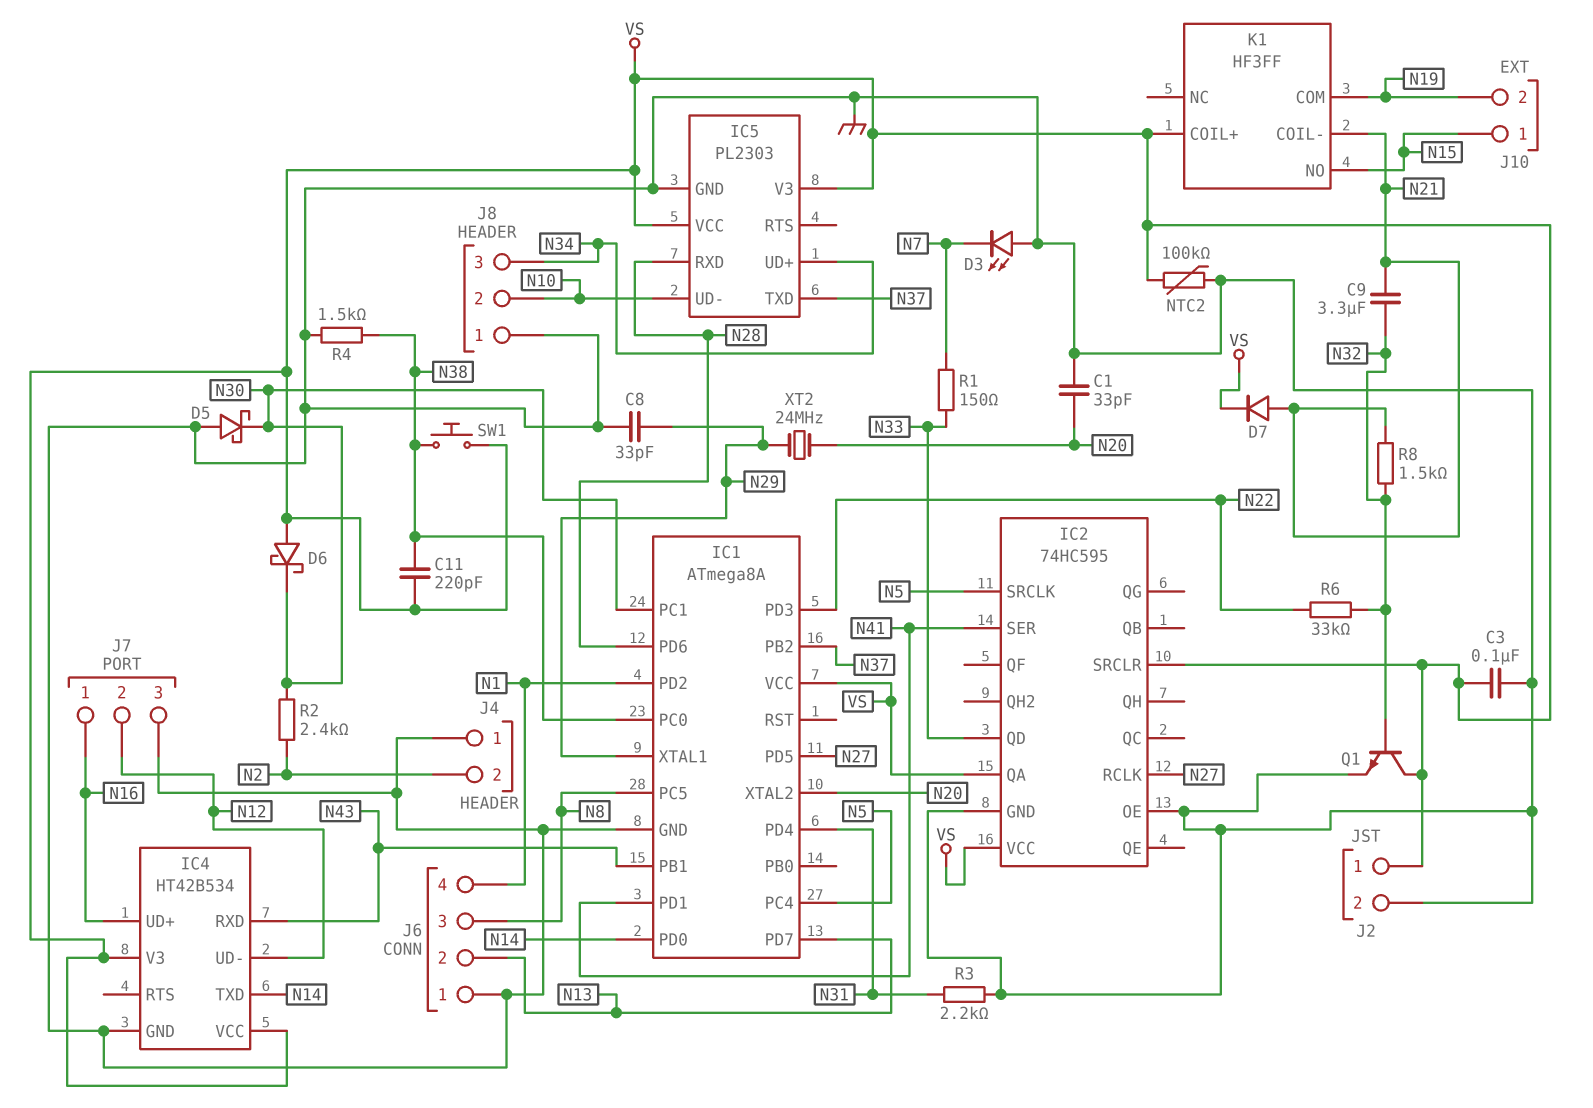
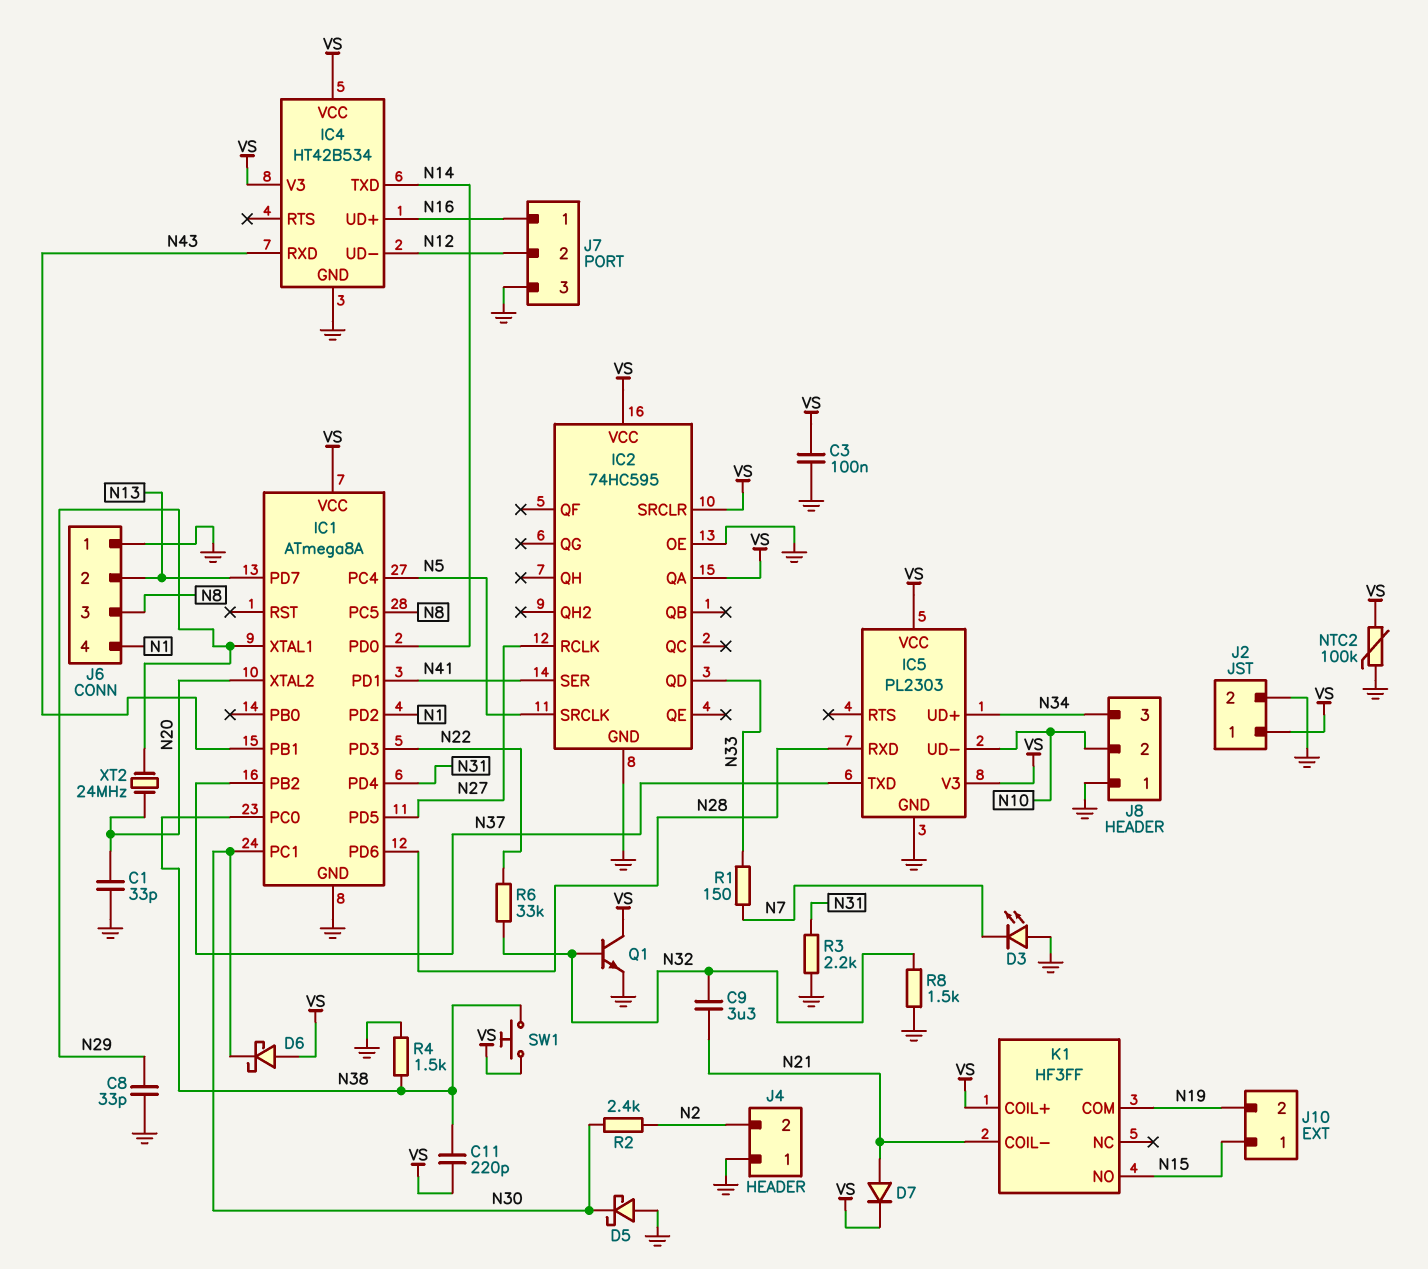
R8: 1.5k (N21, N32) -> 1.5k (GND, N32)

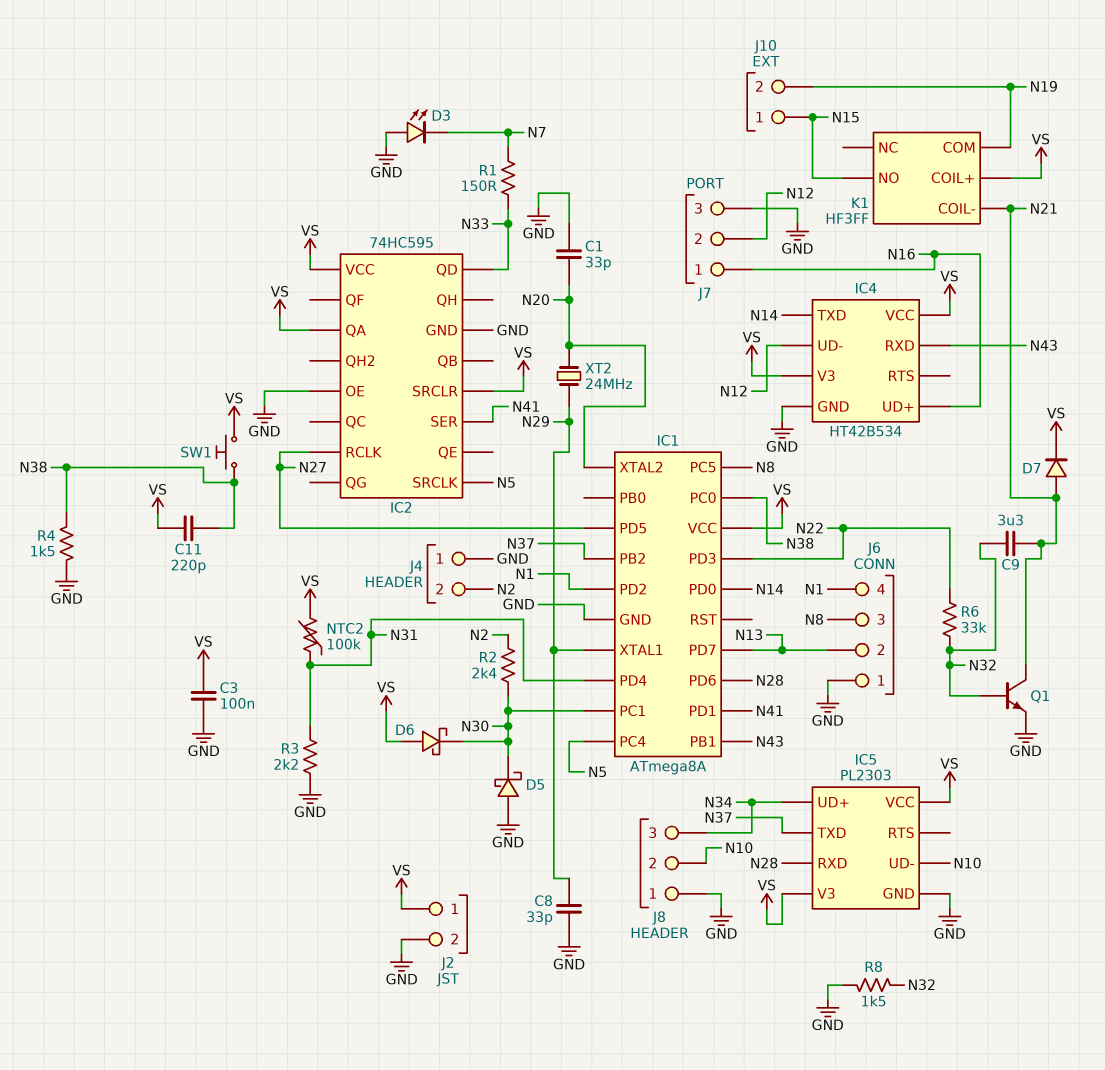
NTC2: 100k (GND, VS) -> 100k (N31, VS)
Q1: NPN (B N32, C VS, E GND) -> NPN (B N32, C N21, E GND)

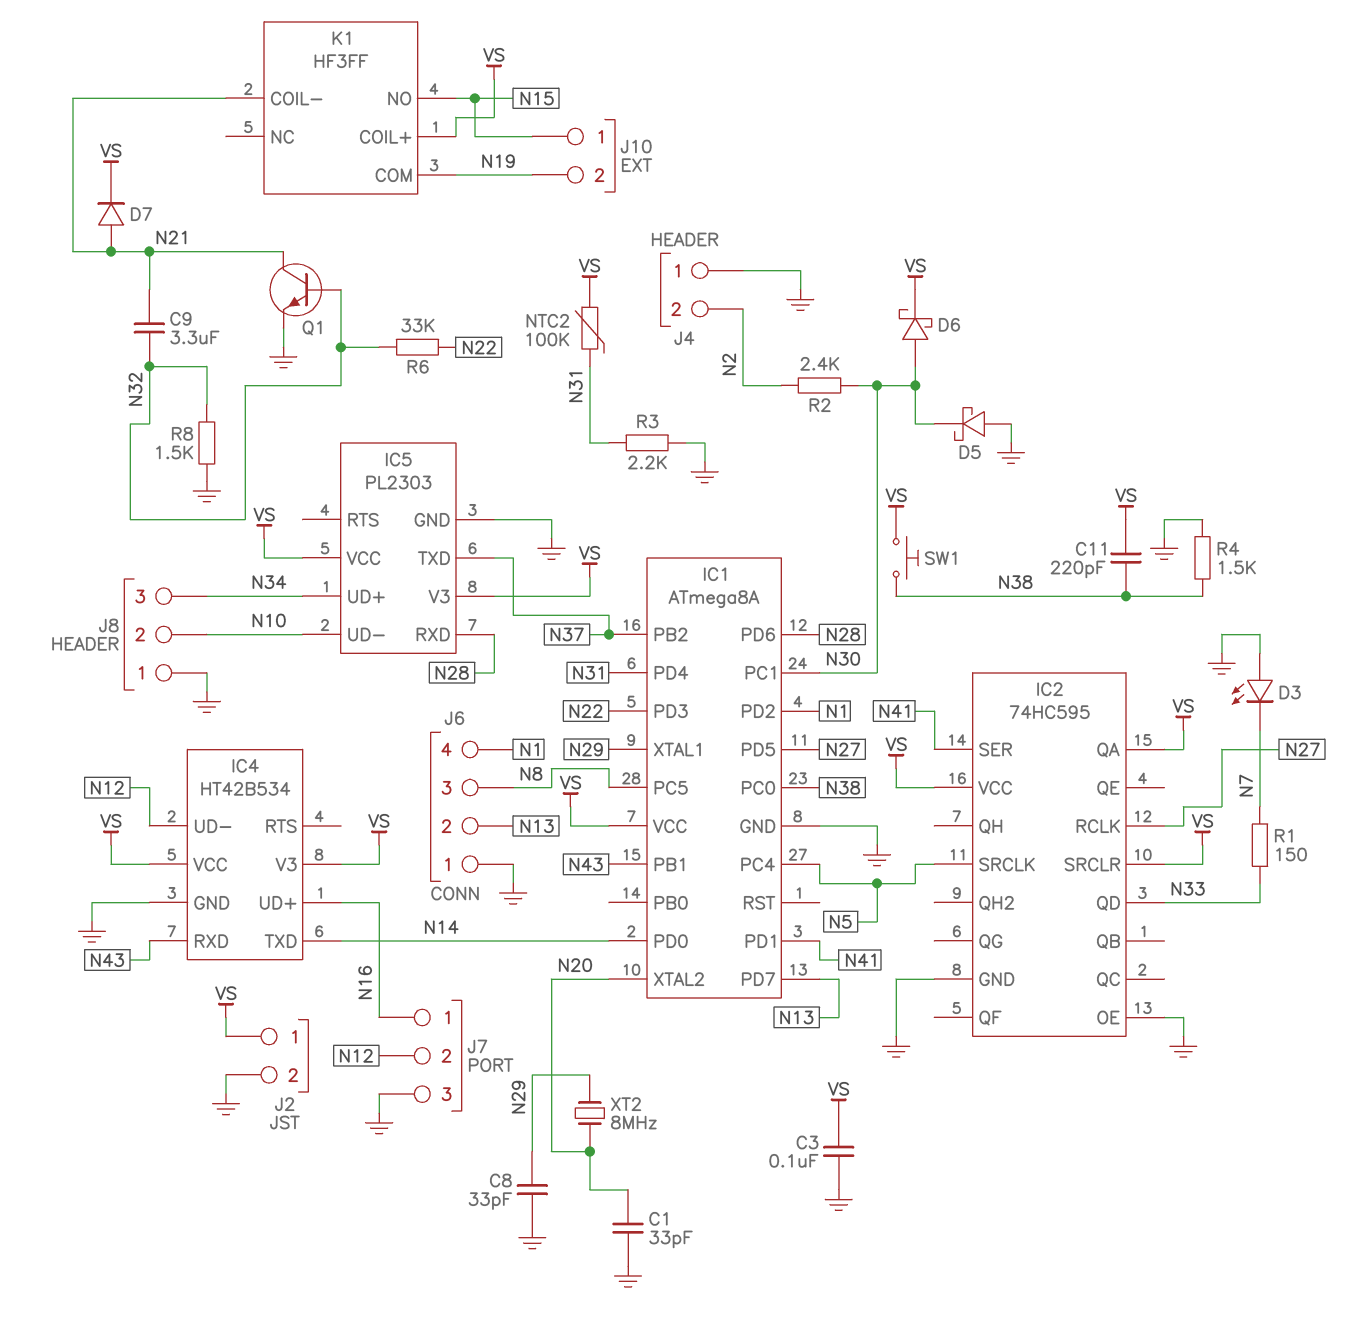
D6: schottky (A VS, K N30) -> schottky (A N30, K VS)
XT2: 24MHz (N20, N29) -> 8MHz (N20, N29)

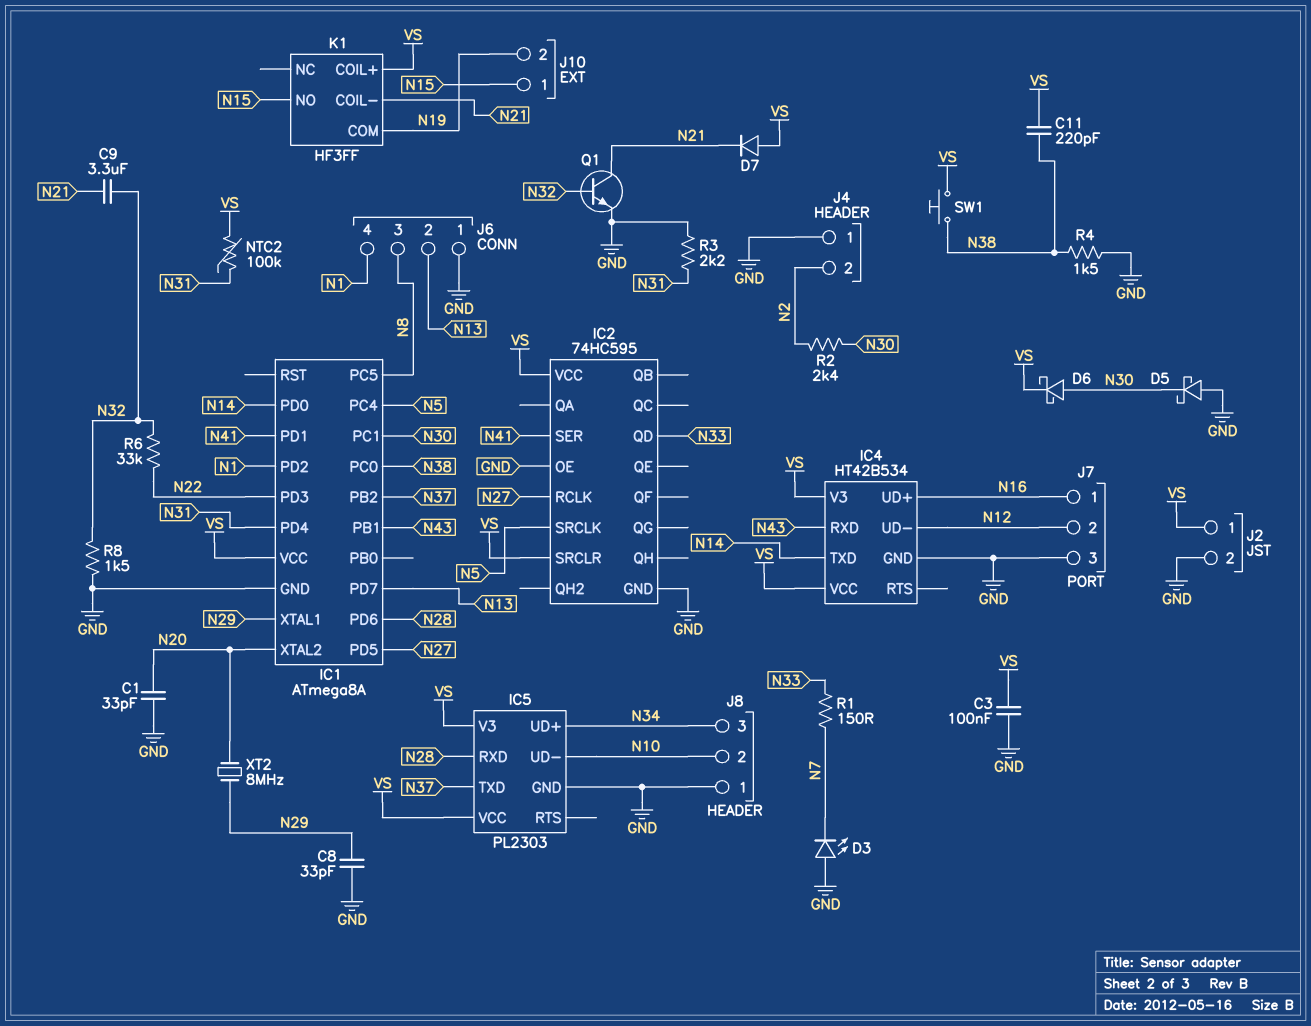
D7: diode (A N21, K VS) -> diode (A VS, K N21)
IC2 pin QA: VS -> none

